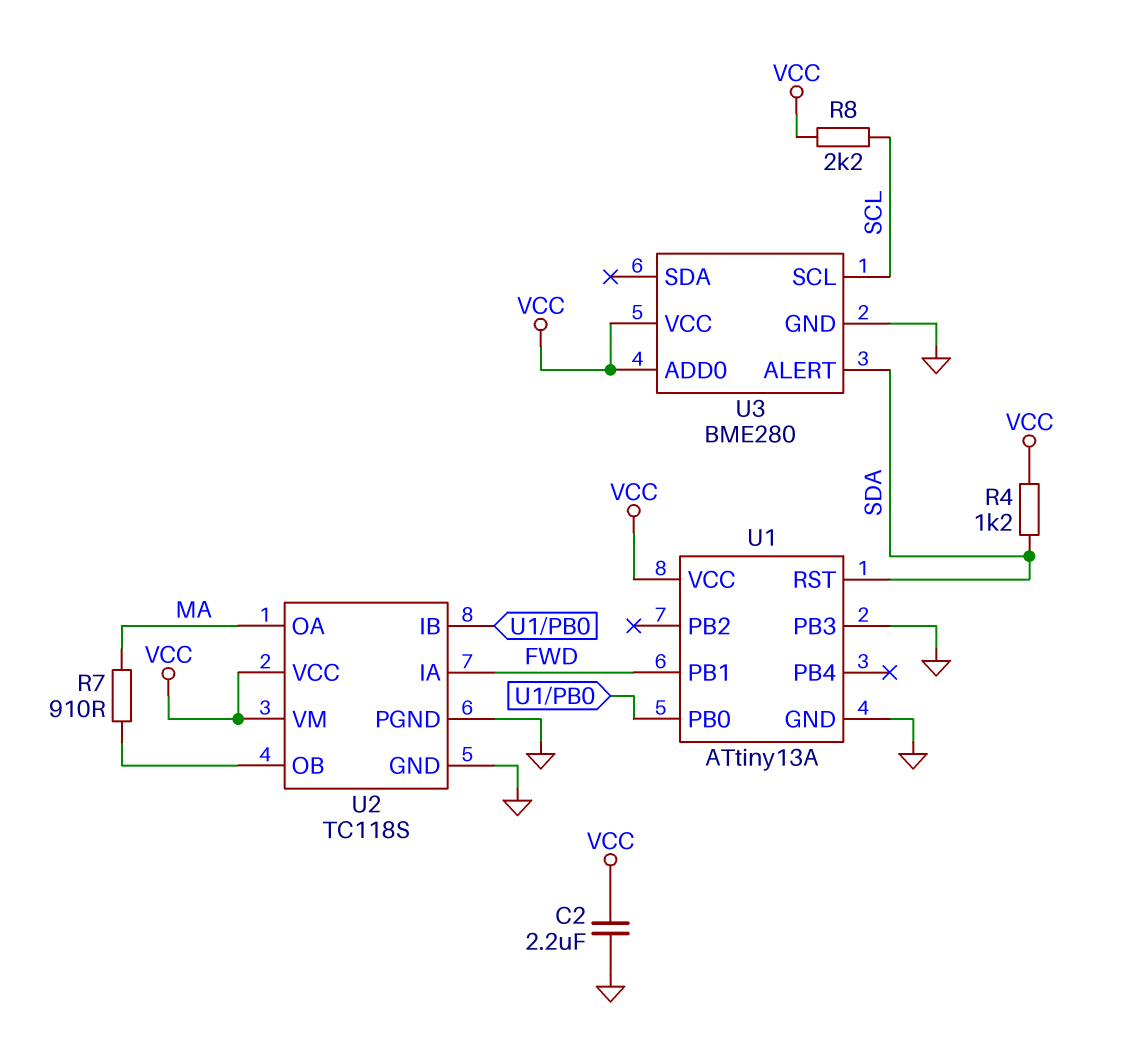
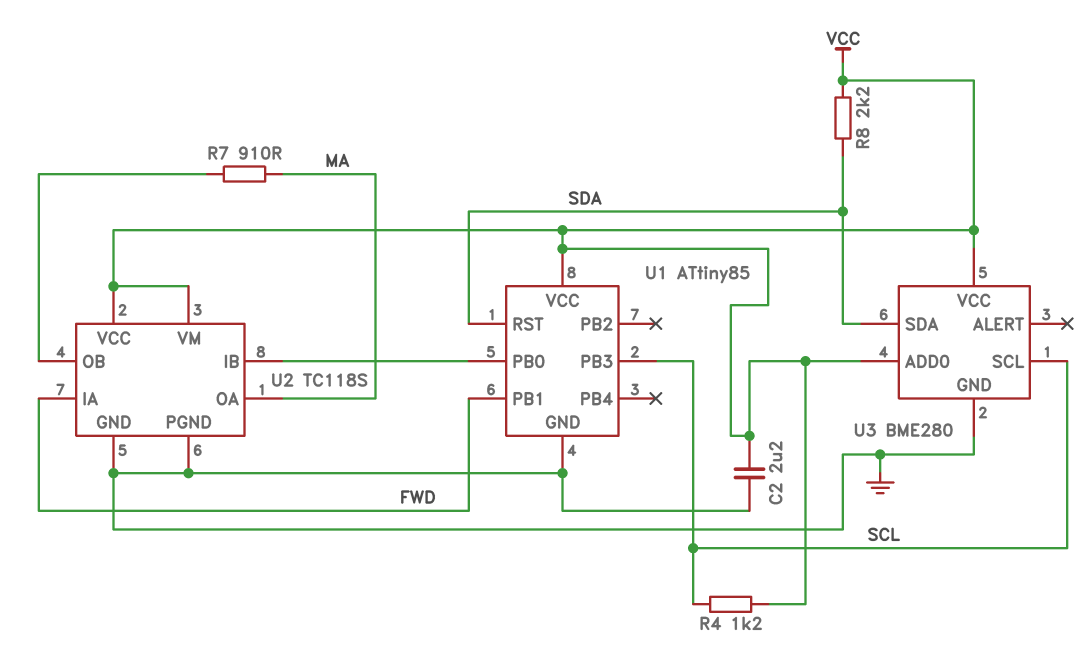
R4: 1.2k (SDA, VCC) -> 1.2k (SCL, VCC)
R8: 2.2k (SCL, VCC) -> 2.2k (SDA, VCC)
U1: ATtiny13A -> ATtiny85
U1 pin PB3: GND -> SCL
U3 pin ALERT: SDA -> none
U3 pin SDA: none -> SDA

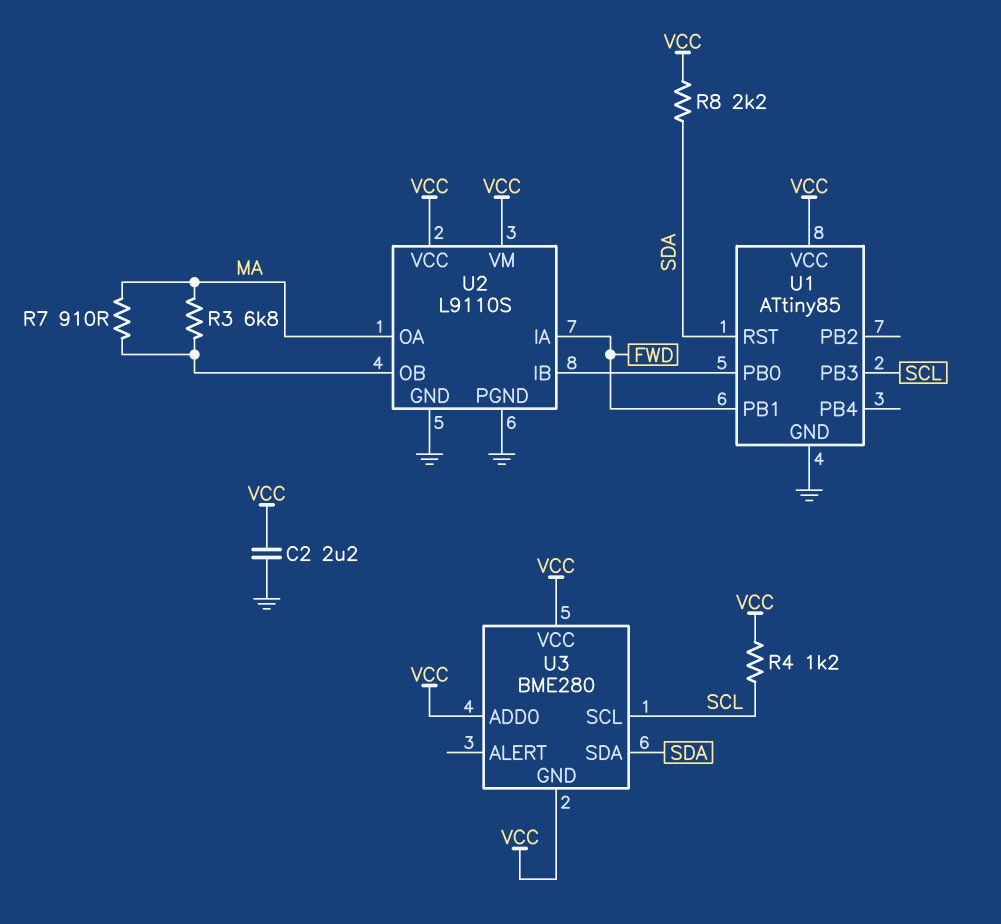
R3: none -> 6.8k (MA, U2/OB)
U2: TC118S -> L9110S
U3 pin GND: GND -> VCC

